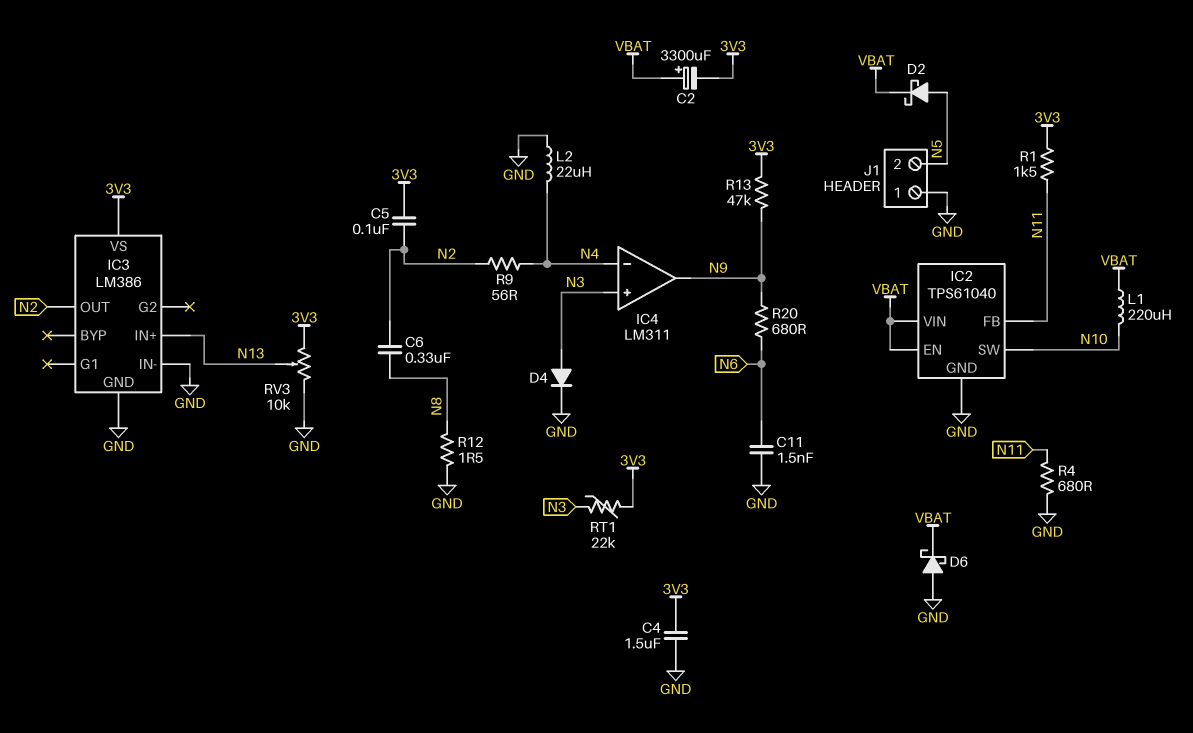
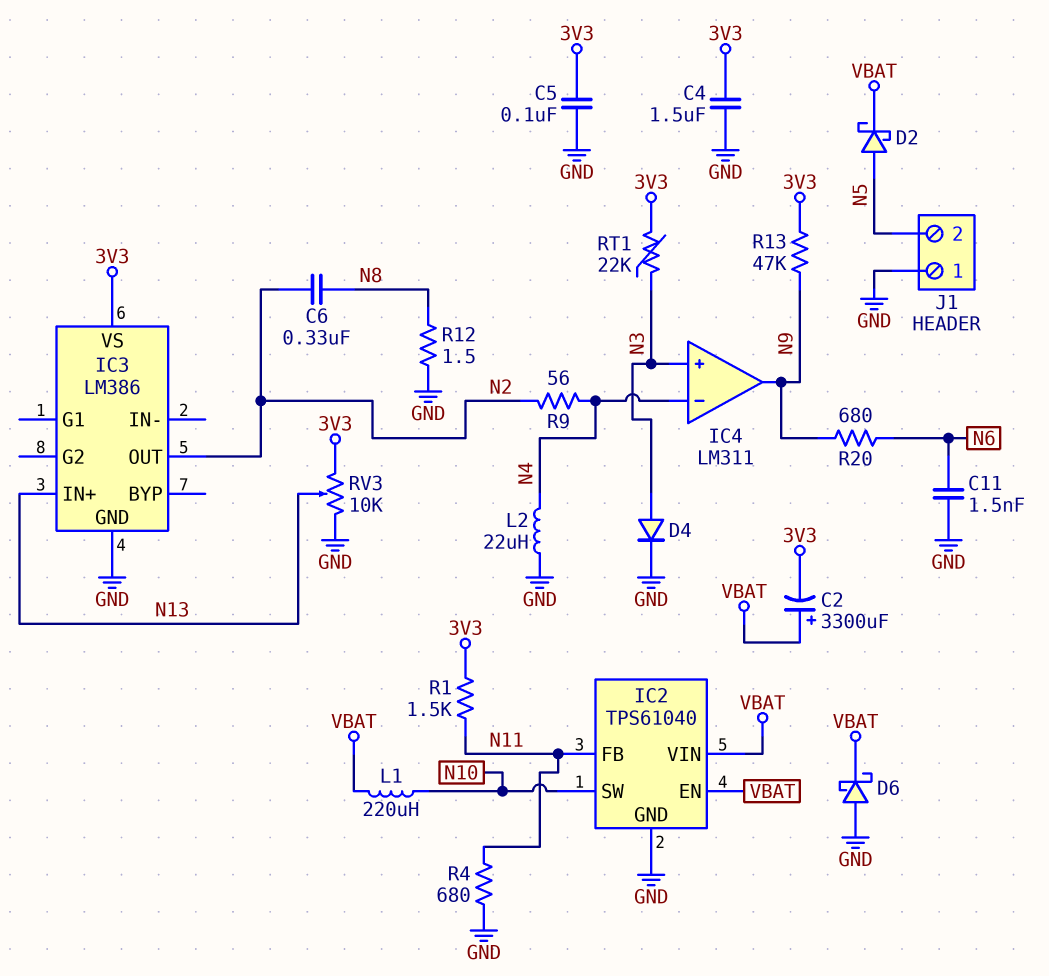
C5: 100nF (3V3, N2) -> 100nF (3V3, GND)
IC3 pin IN-: GND -> none

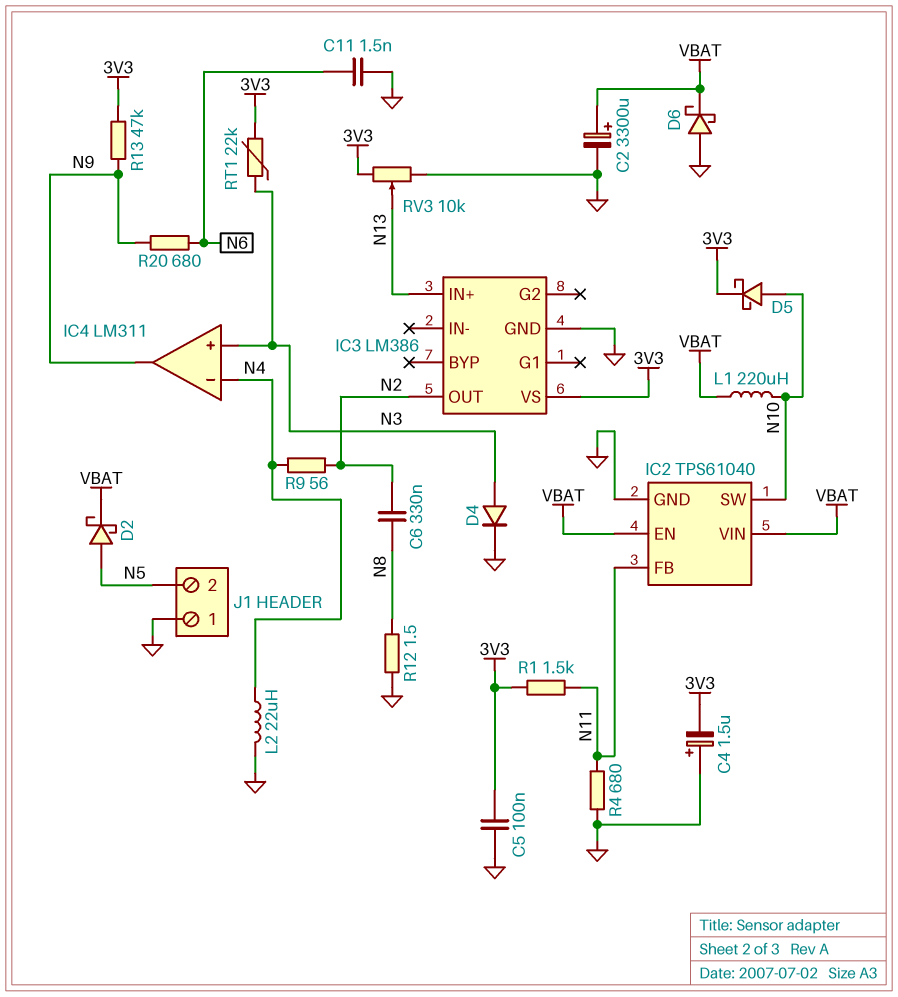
C2: 3300uF (plus VBAT, minus 3V3) -> 3300uF (plus VBAT, minus GND)
C4: 1.5uF (3V3, GND) -> 1.5uF (plus GND, minus 3V3)
D5: none -> schottky (A N10, K 3V3)

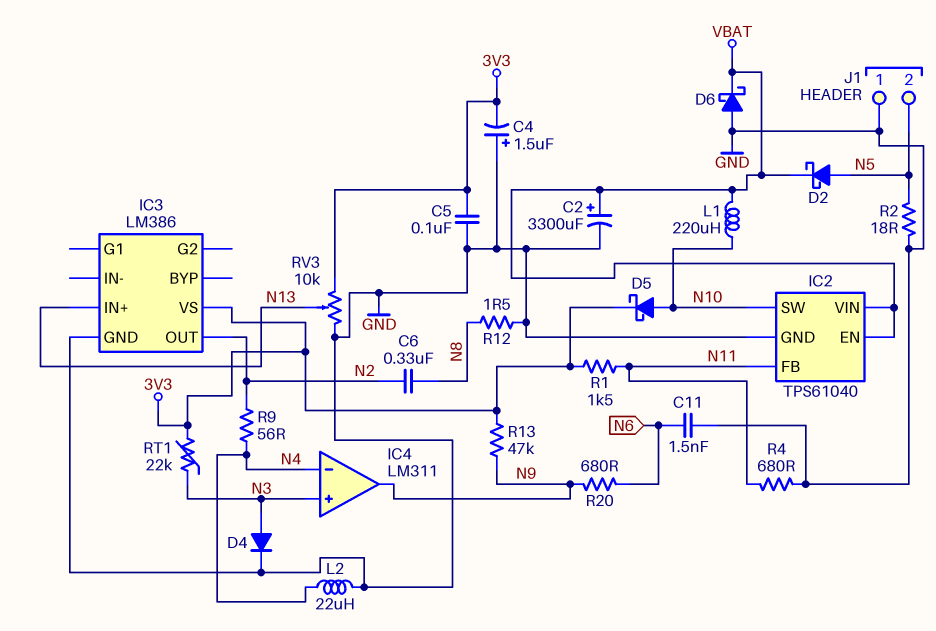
R2: none -> 18 (GND, N5)

